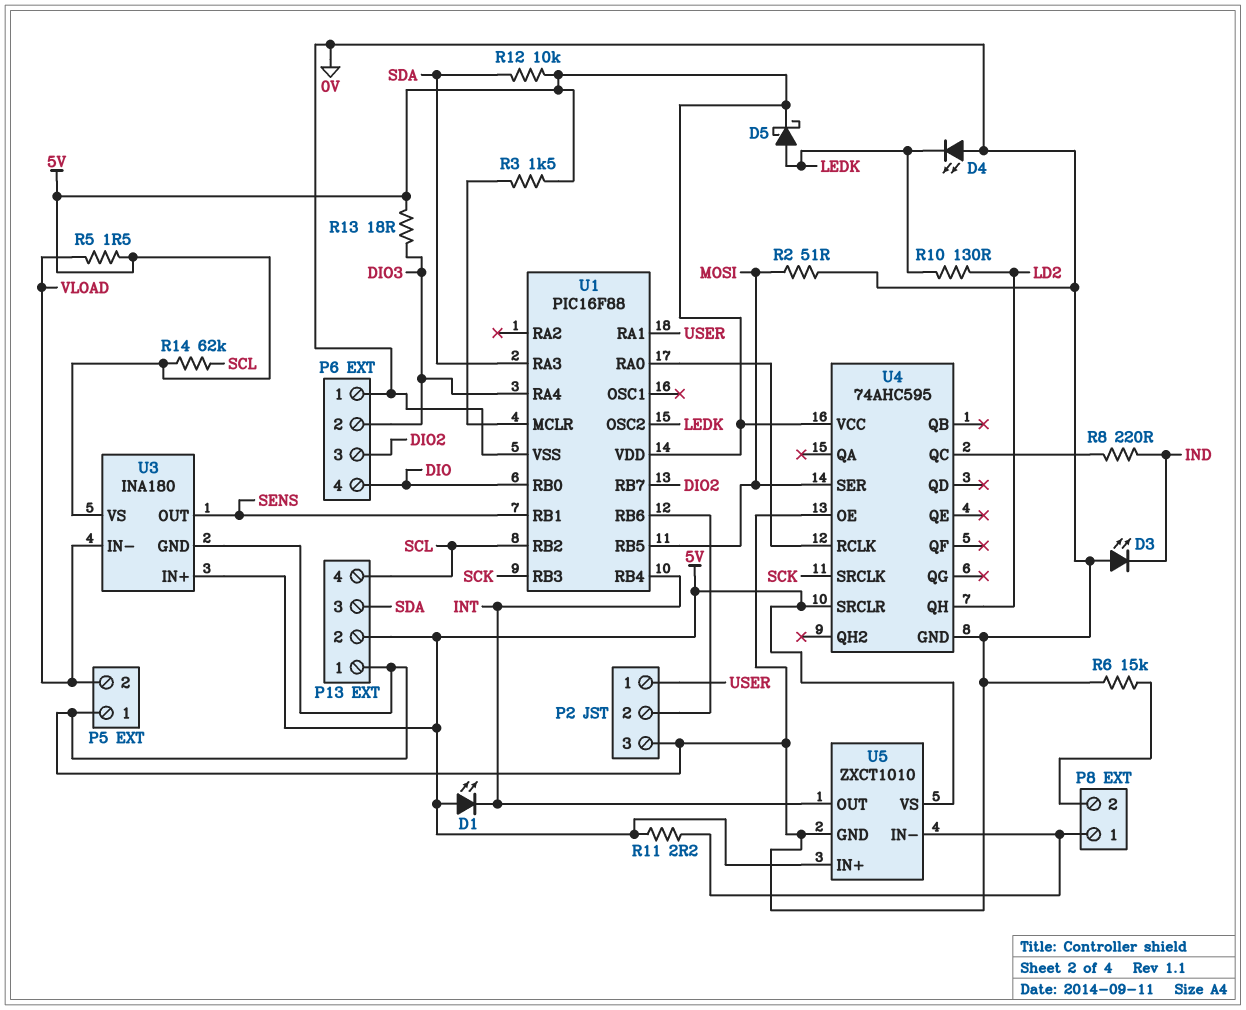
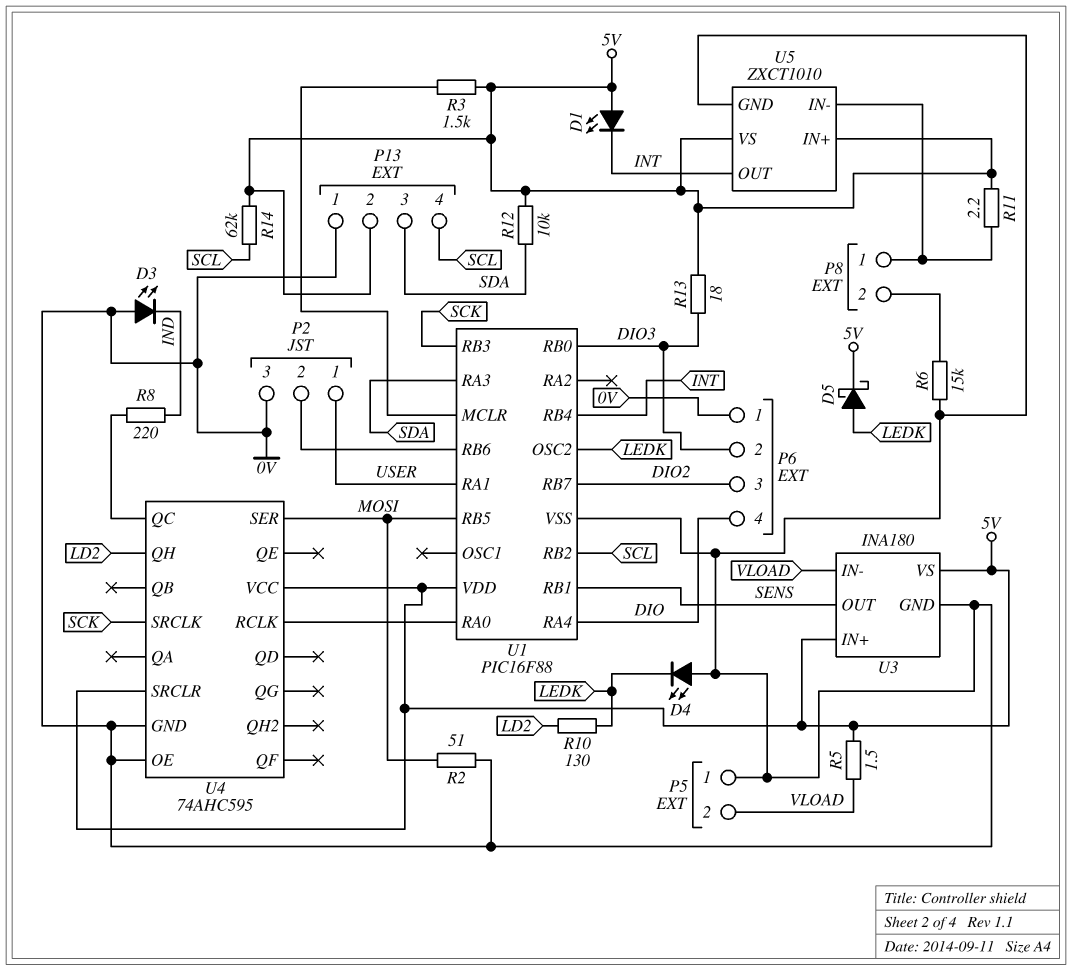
U1 pin RA4: DIO3 -> DIO
U1 pin RB0: DIO -> DIO3

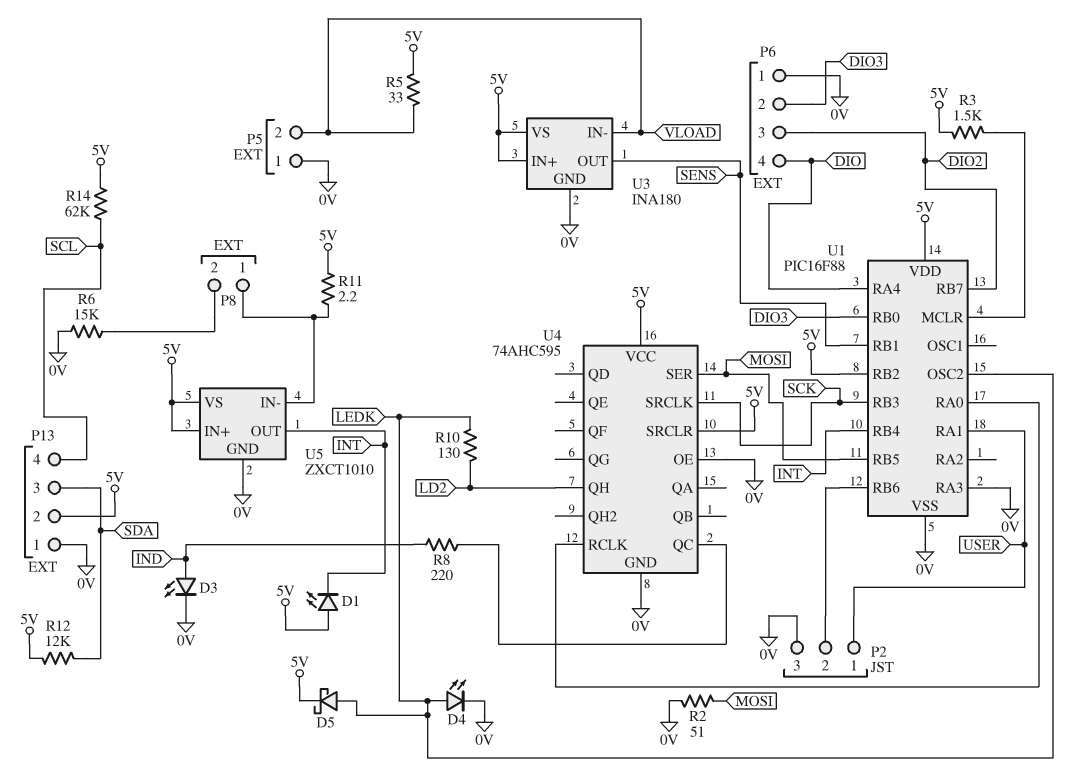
D3: LED (A 0V, K IND) -> LED (A IND, K 0V)
D4: LED (A 0V, K LEDK) -> LED (A LEDK, K 0V)
R5: 1.5 (5V, VLOAD) -> 33 (5V, VLOAD)
R12: 10k (5V, SDA) -> 12k (5V, SDA)
R13: 18 (5V, DIO3) -> none
U1 pin RA3: SDA -> 0V
U1 pin RB2: SCL -> 5V

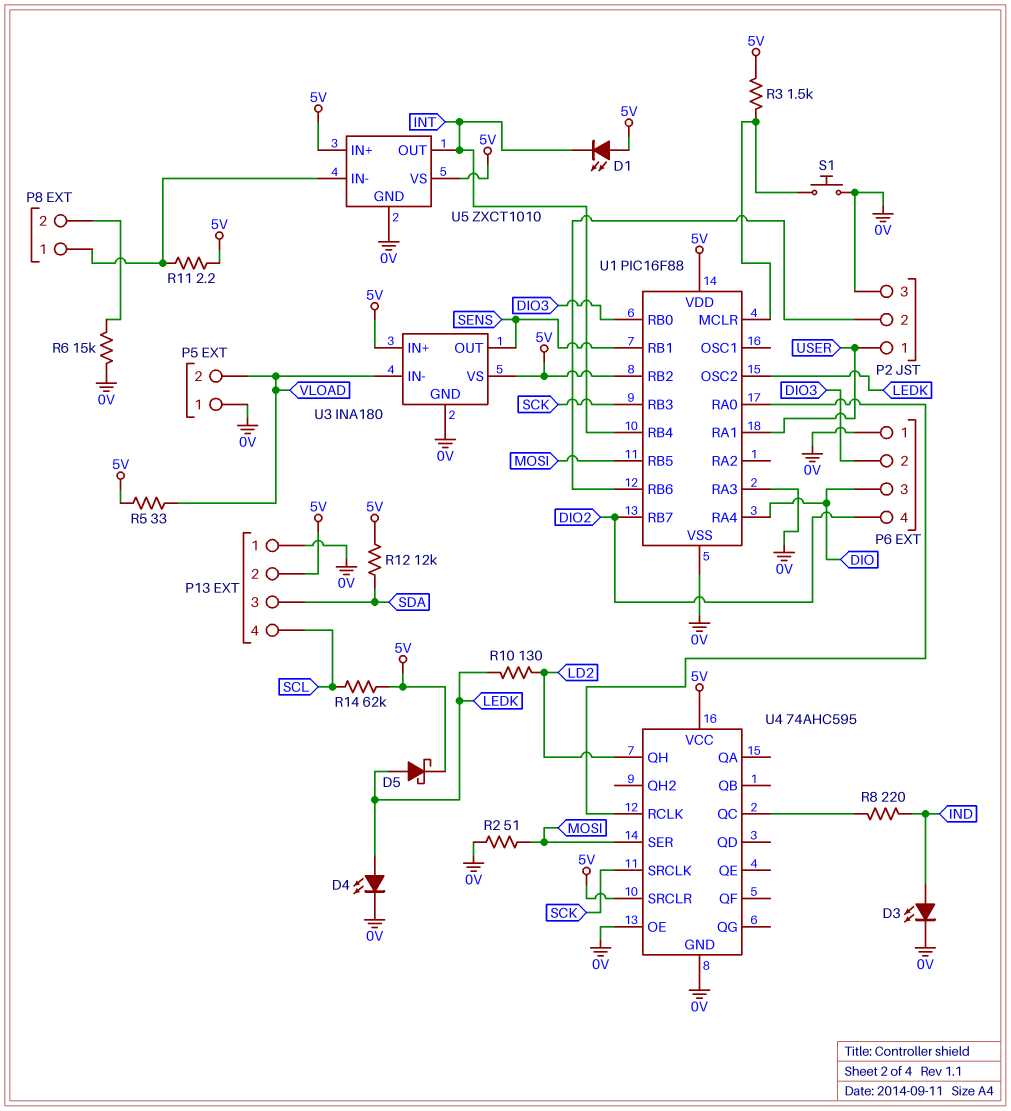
P6 pin 3: DIO2 -> DIO
P6 pin 4: DIO -> DIO2
S1: none -> button (0V, U1/MCLR)

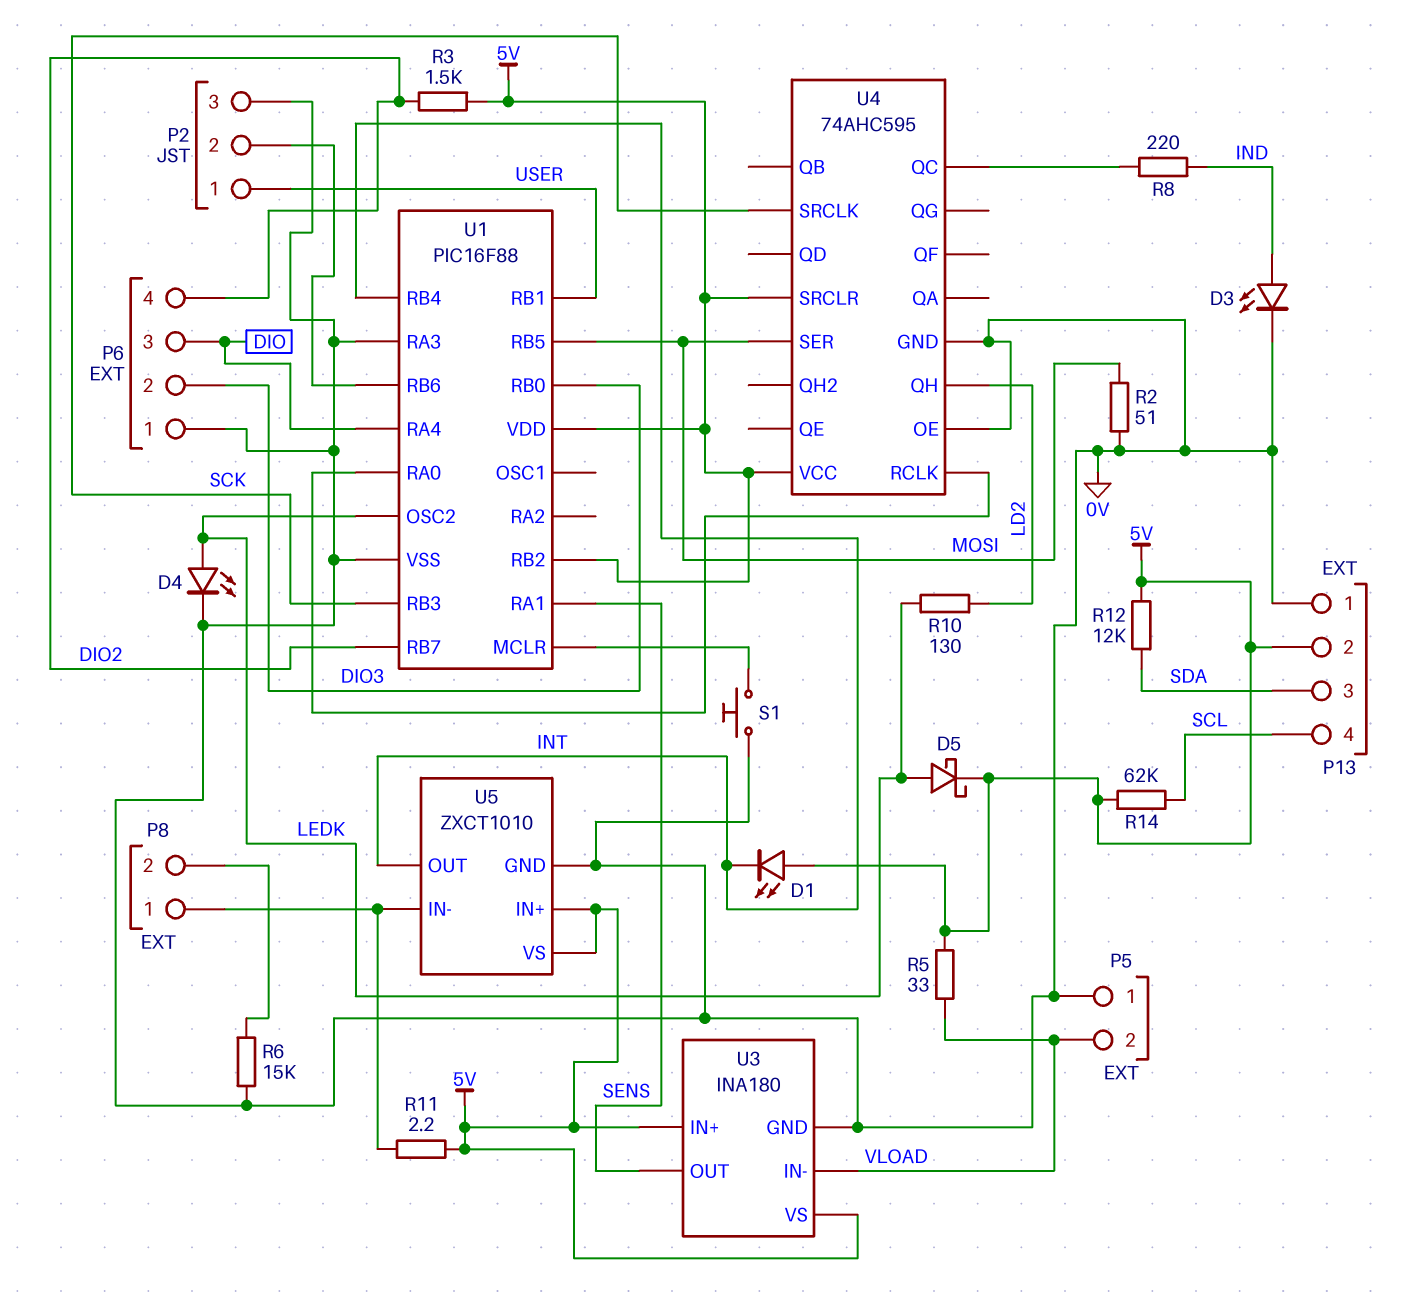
R3: 1.5k (5V, U1/MCLR) -> 1.5k (5V, DIO2)
U1 pin RA1: USER -> SENS
U1 pin RB1: SENS -> USER

